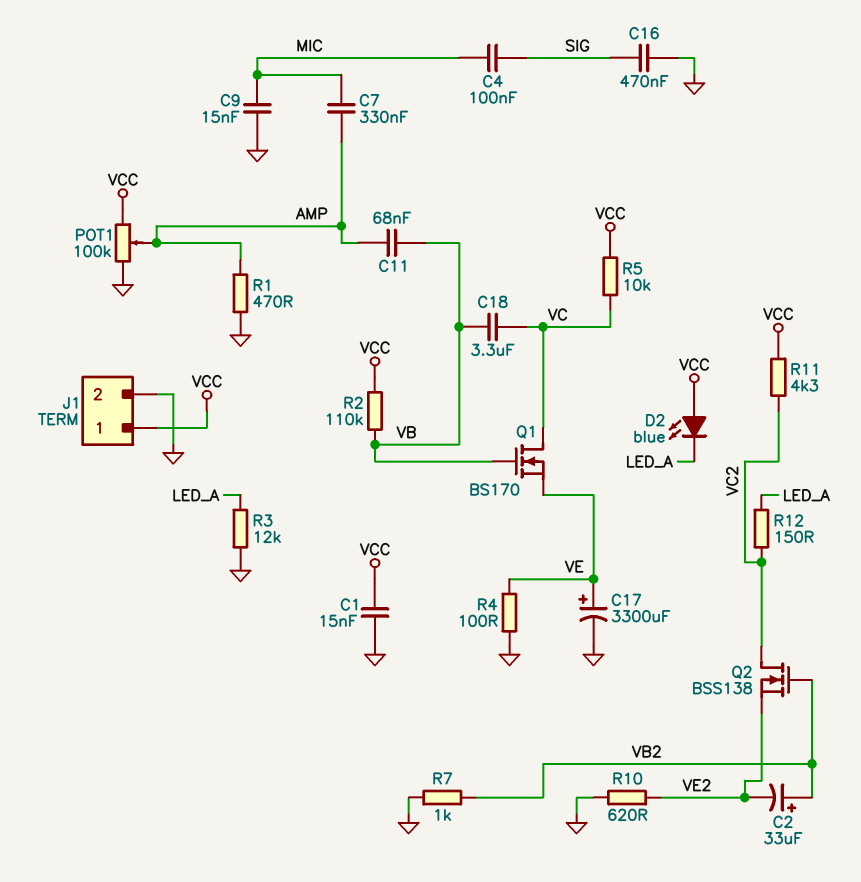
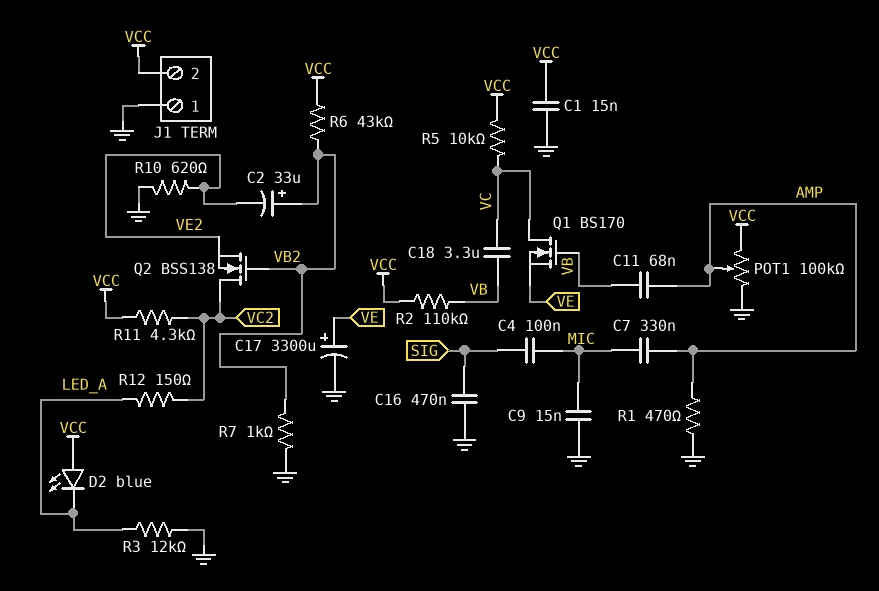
J1 pin 1: VCC -> GND
J1 pin 2: GND -> VCC
R4: 100 (GND, VE) -> none
R6: none -> 43k (VB2, VCC)

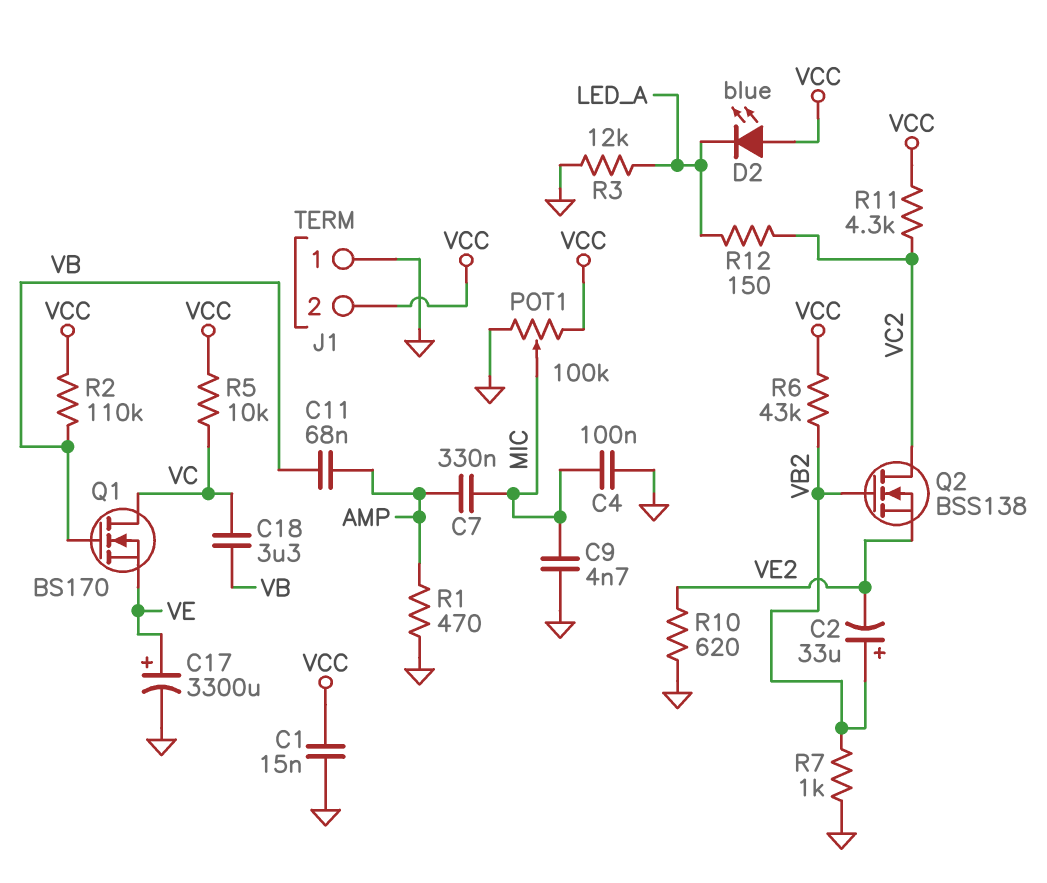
C4: 100nF (MIC, SIG) -> 100nF (GND, MIC)
C9: 15nF (GND, MIC) -> 4.7nF (GND, MIC)
C16: 470nF (GND, SIG) -> none
POT1: 100k (GND, VCC, wiper AMP) -> 100k (GND, VCC, wiper MIC)

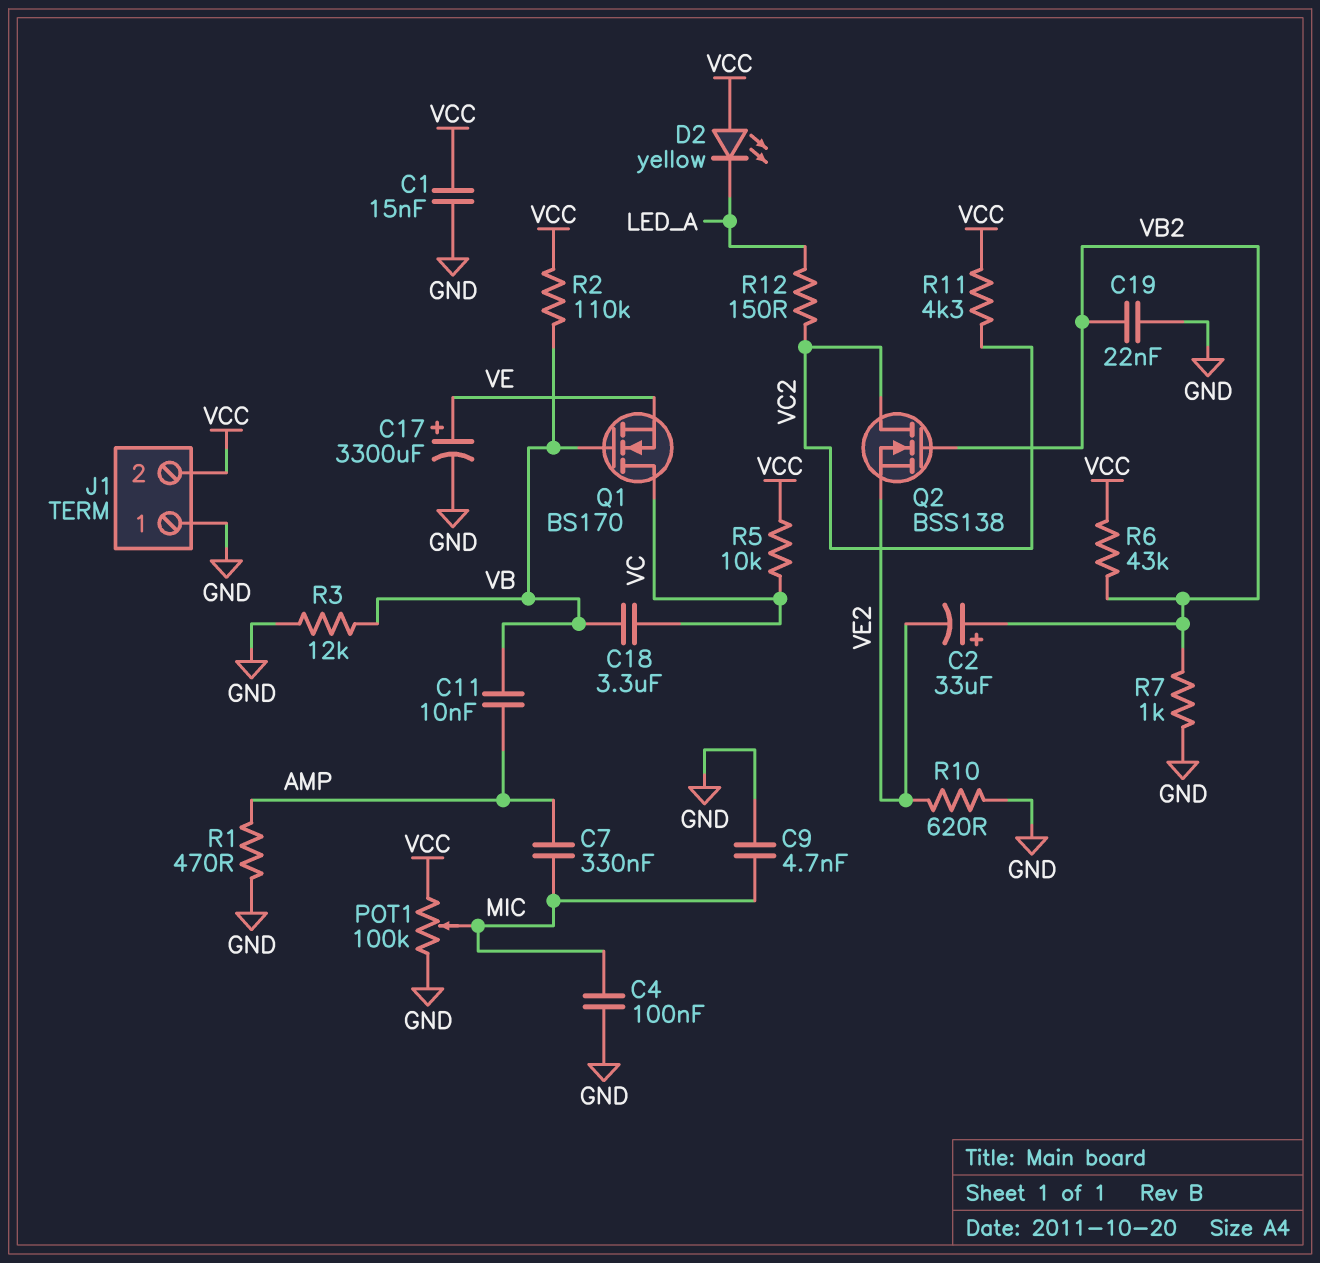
C11: 68nF (AMP, VB) -> 10nF (AMP, VB)
C19: none -> 22nF (GND, VB2)
D2: LED blue (A VCC, K LED_A) -> LED yellow (A VCC, K LED_A)
R3: 12k (GND, LED_A) -> 12k (GND, VB)

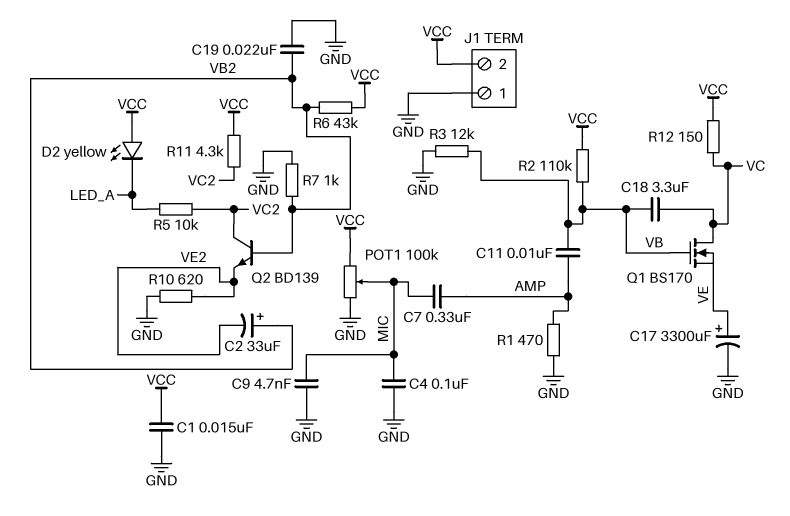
Q2: NMOS BSS138 (G VB2, D VC2, S VE2) -> NPN BD139 (B VB2, C VC2, E VE2)
R5: 10k (VC, VCC) -> 10k (LED_A, VC2)
R12: 150 (LED_A, VC2) -> 150 (VC, VCC)

